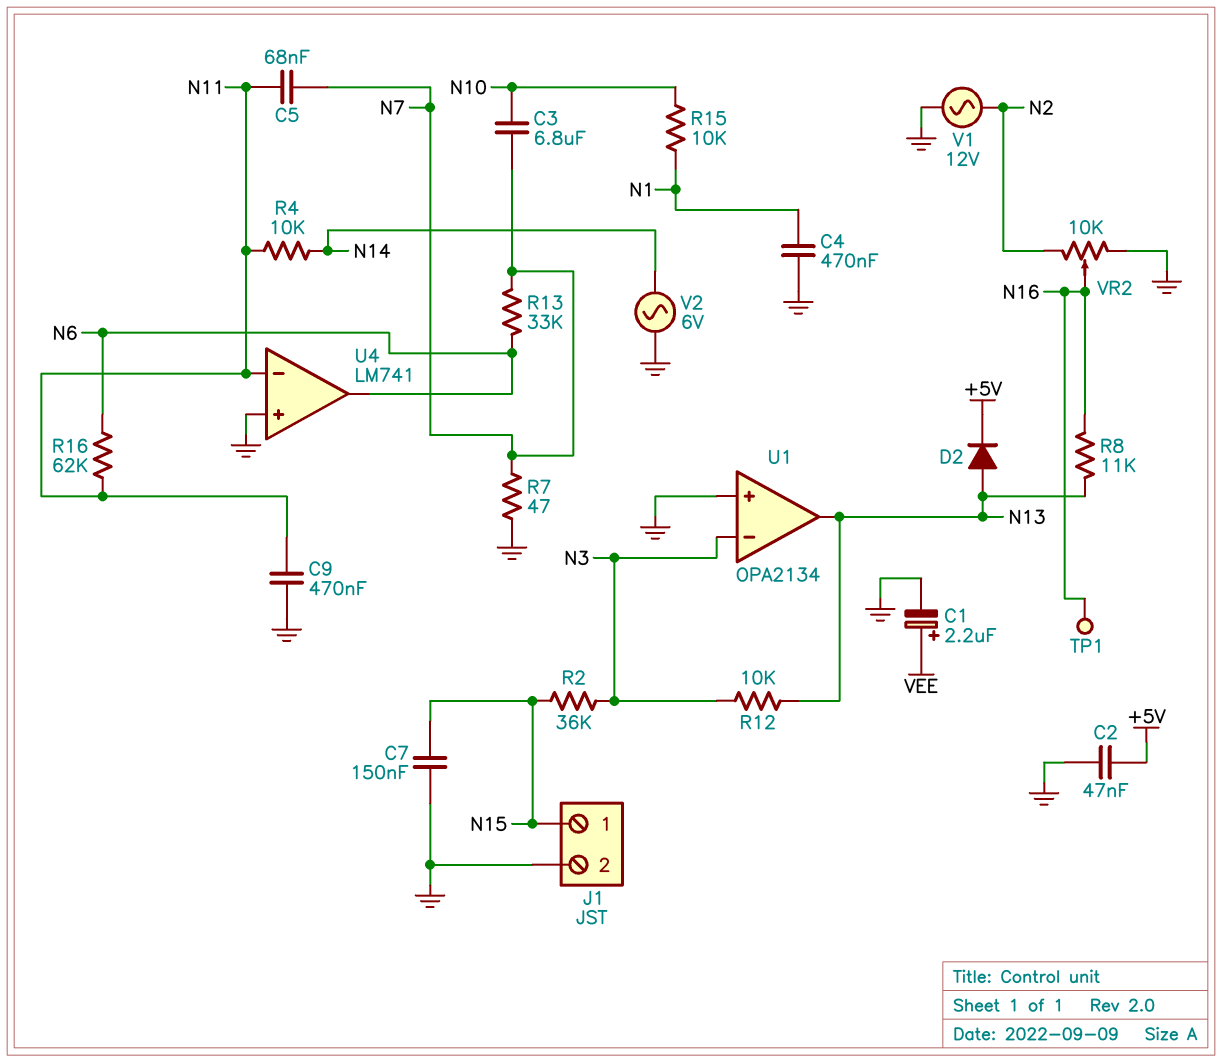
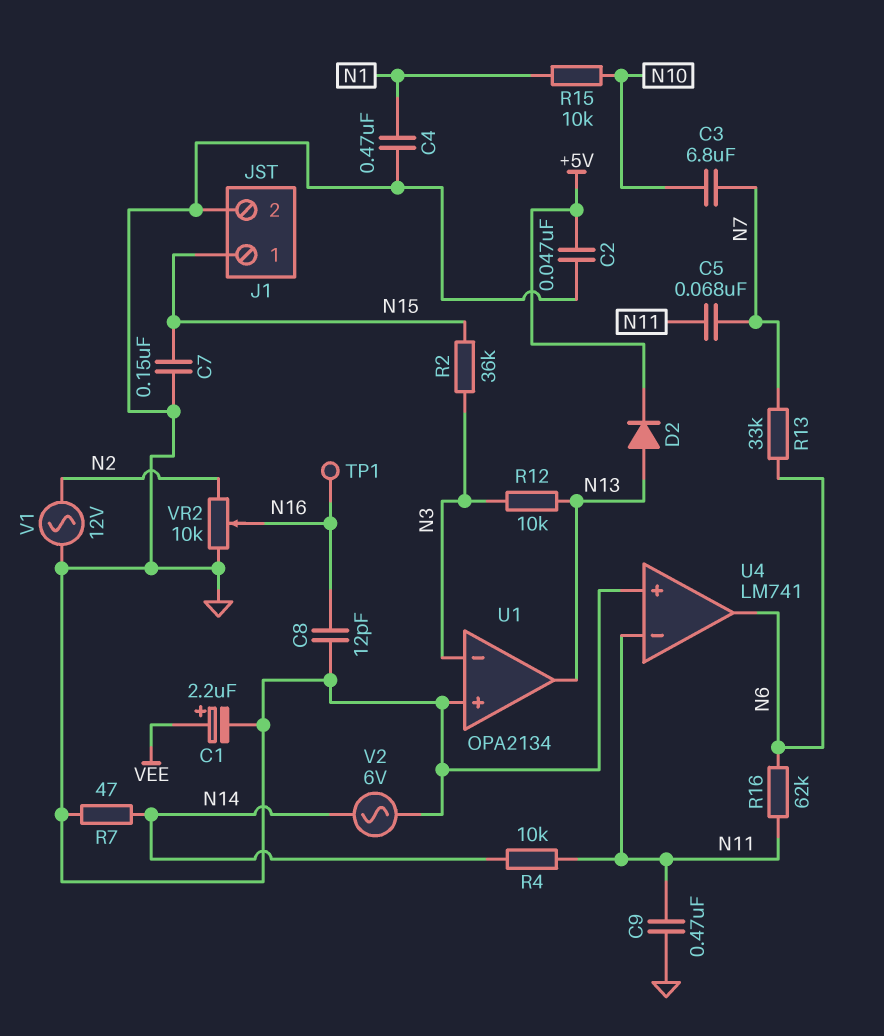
C8: none -> 12pF (GND, N16)
R7: 47 (GND, N7) -> 47 (GND, N14)
R8: 11k (N13, N16) -> none

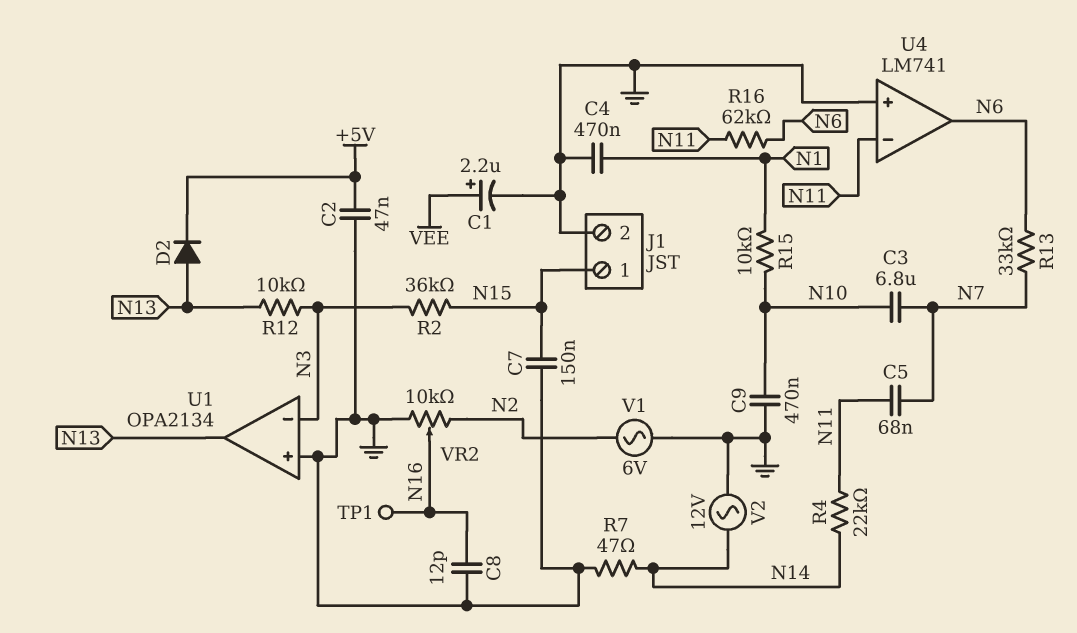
C9: 470nF (GND, N11) -> 470nF (GND, N10)
R4: 10k (N11, N14) -> 22k (N11, N14)
V1: AC 12V (GND, N2) -> AC 6V (GND, N2)
V2: AC 6V (GND, N14) -> AC 12V (GND, N14)

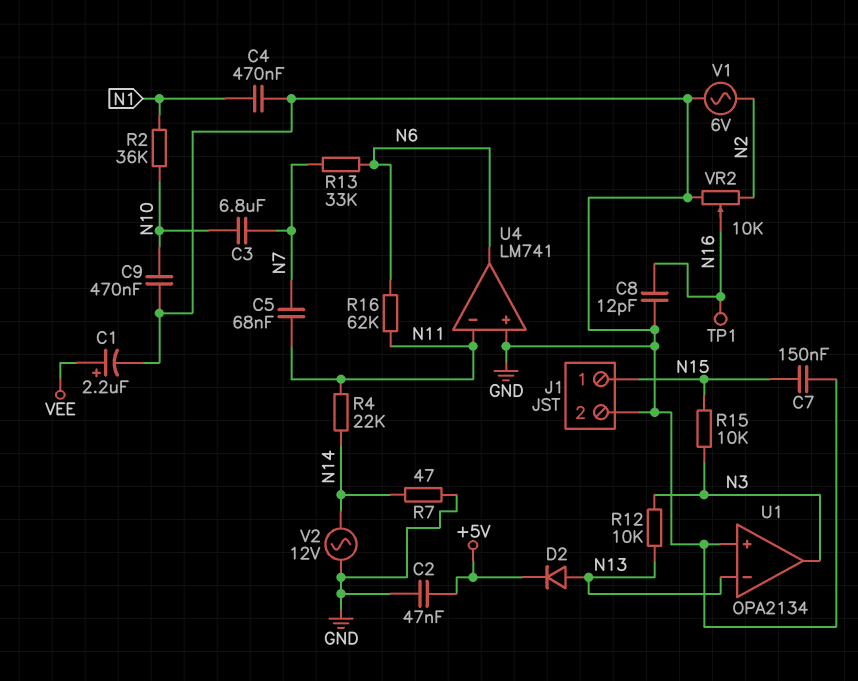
R2: 36k (N3, N15) -> 36k (N1, N10)
R15: 10k (N1, N10) -> 10k (N3, N15)
U1 pin in-: N3 -> N13
U1 pin out: N13 -> N3

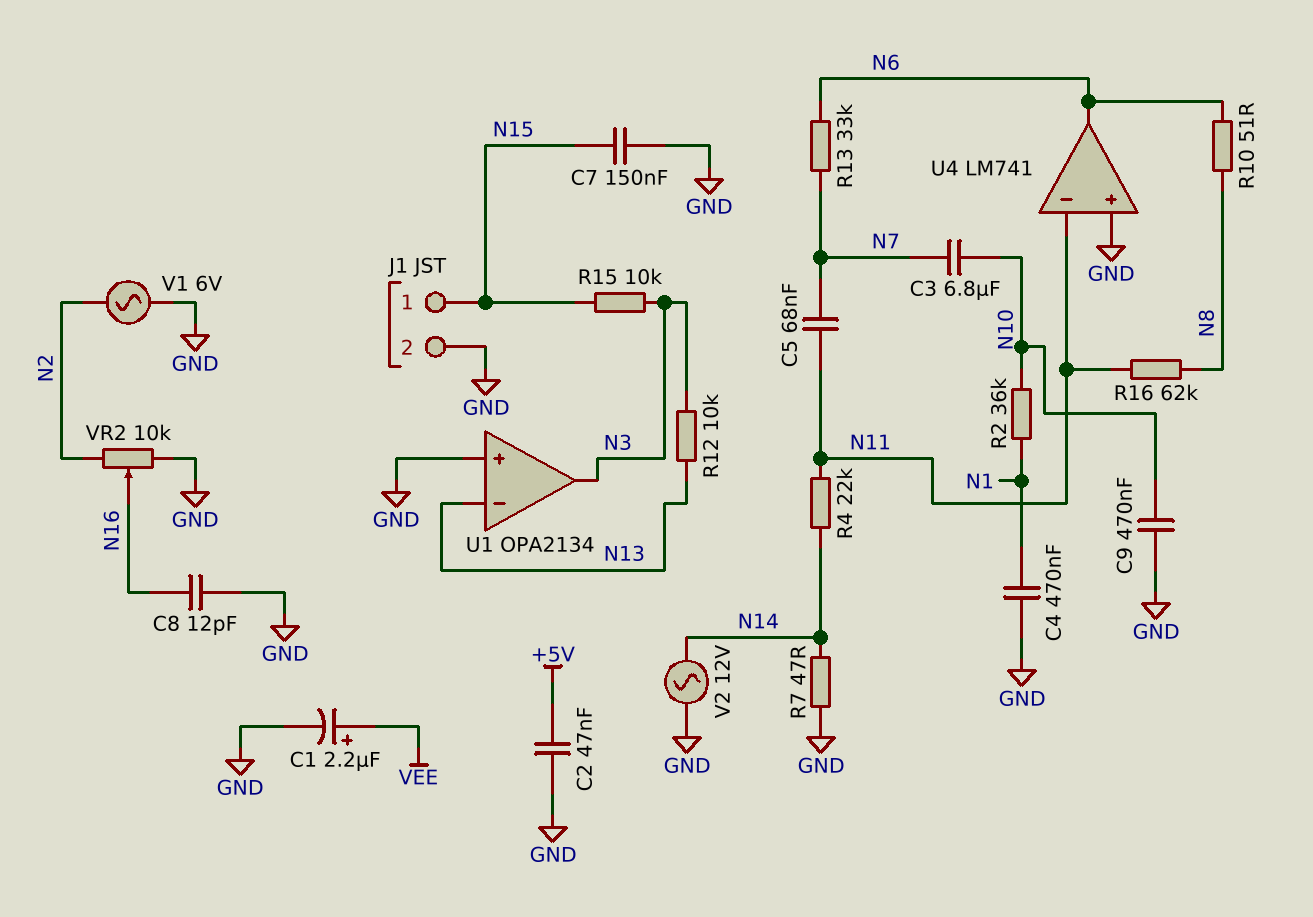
D2: diode (A N13, K +5V) -> none
R10: none -> 51 (N6, N8)
R16: 62k (N6, N11) -> 62k (N8, N11)
TP1: test point (N16) -> none

